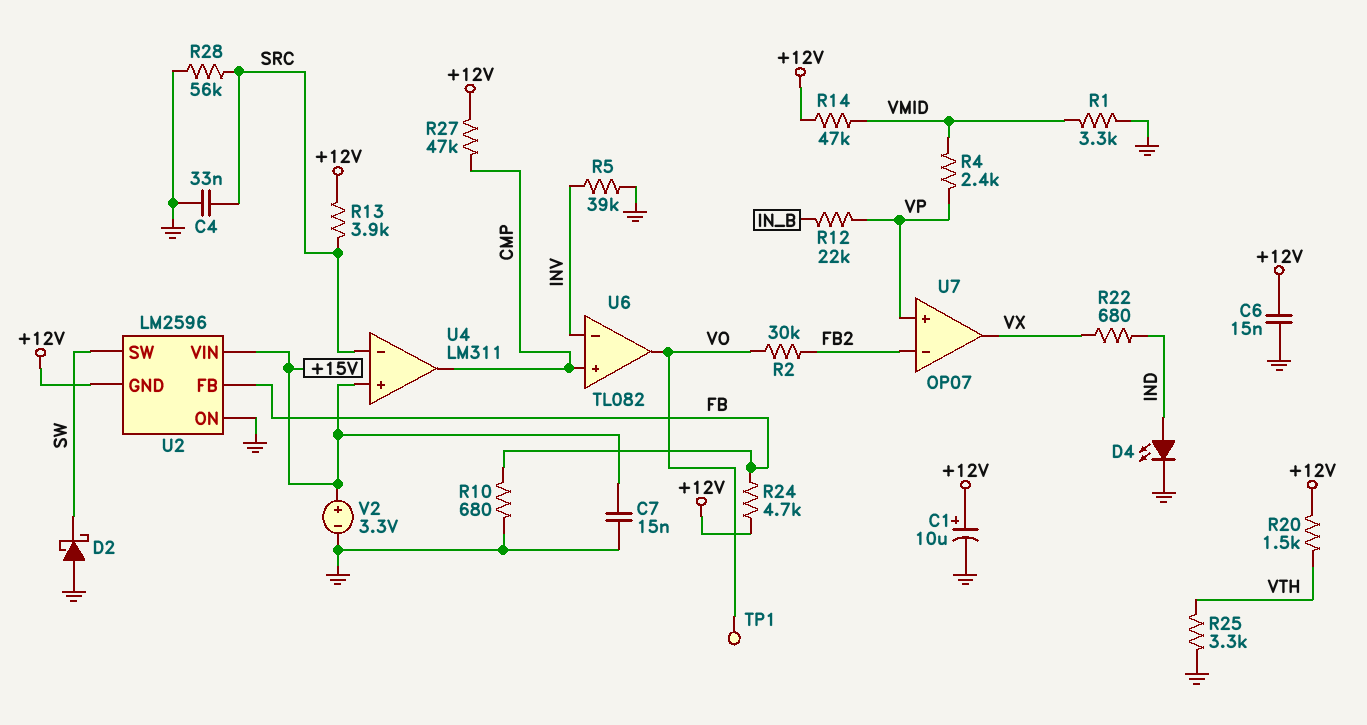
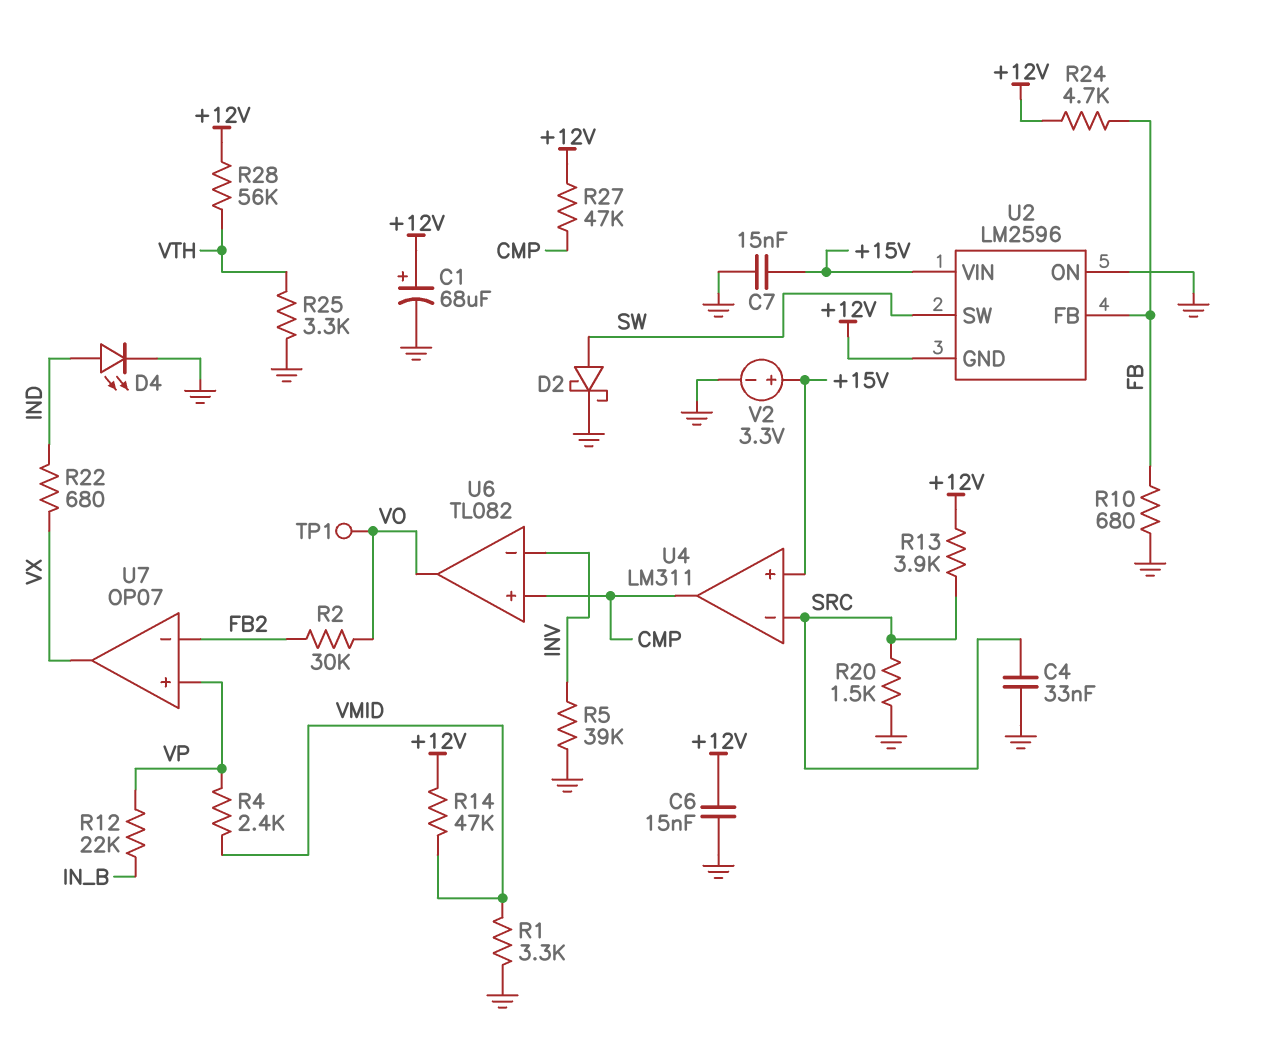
C1: 10uF (plus +12V, minus GND) -> 68uF (plus +12V, minus GND)
D2: schottky (A GND, K SW) -> schottky (A SW, K GND)
R20: 1.5k (+12V, VTH) -> 1.5k (GND, SRC)
R28: 56k (GND, SRC) -> 56k (+12V, VTH)

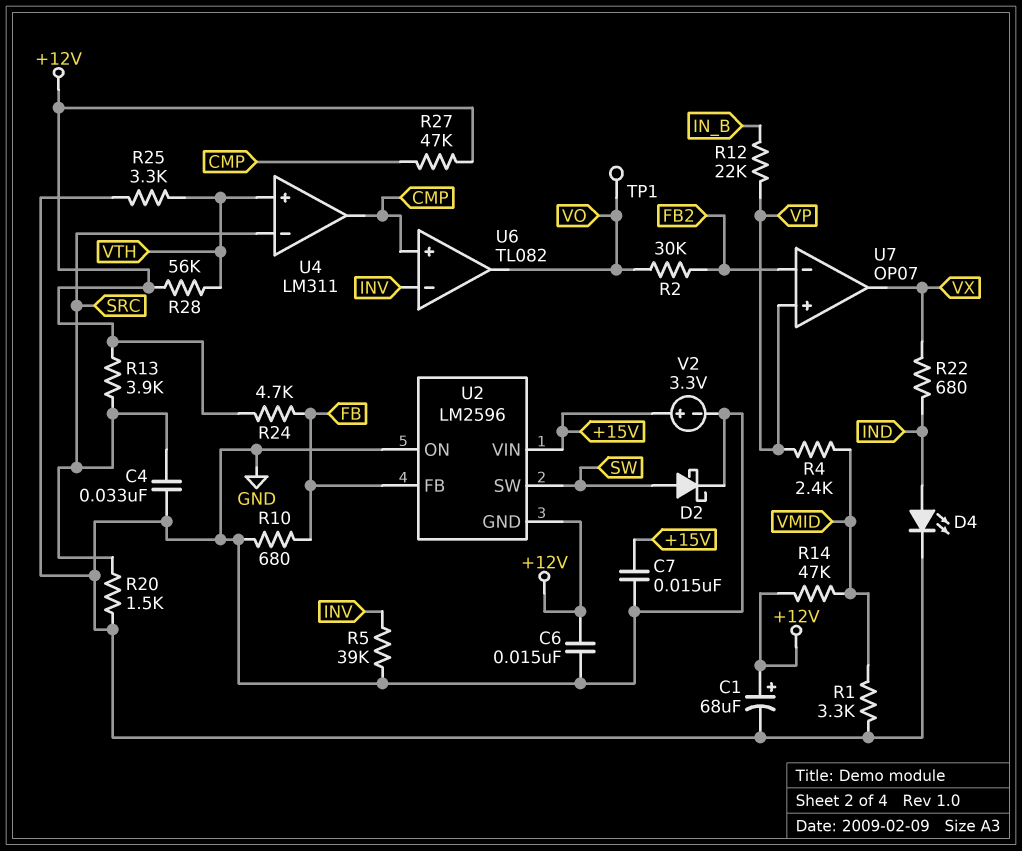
U4 pin in+: +15V -> VTH

